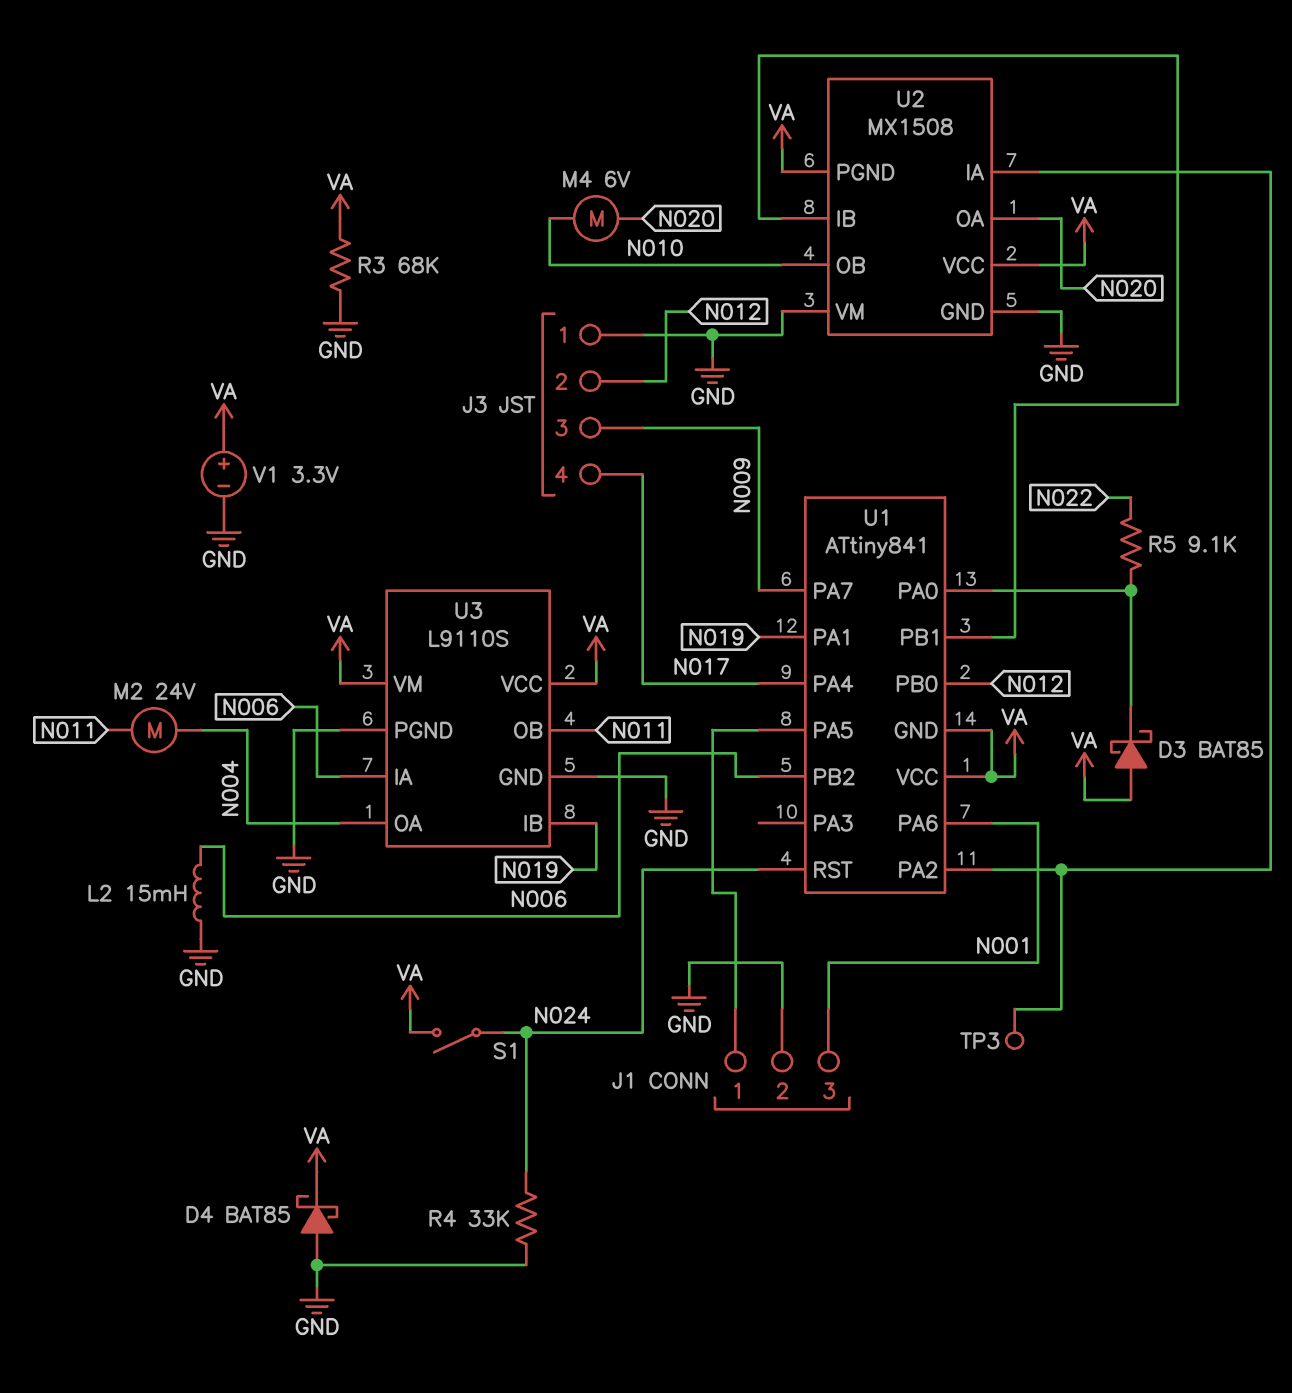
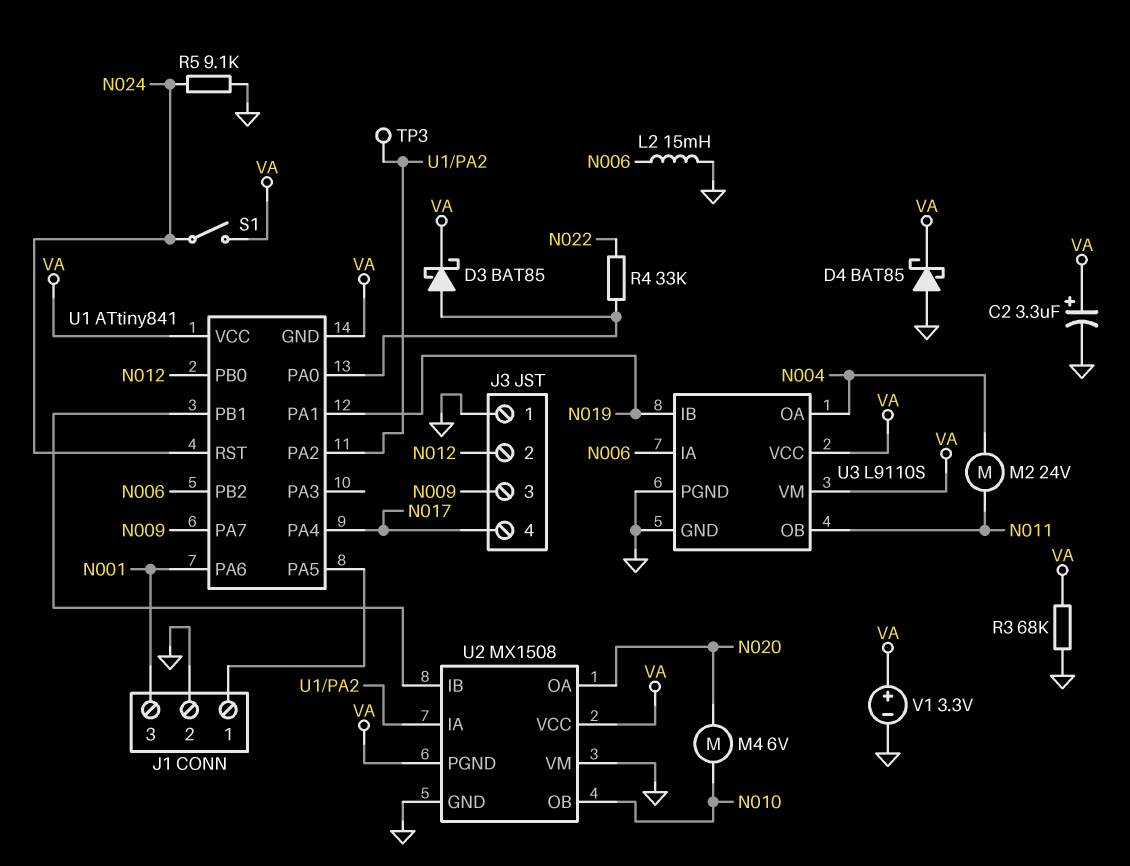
C2: none -> 3.3uF (plus VA, minus GND)
D3: schottky BAT85 (A VA, K U1/PA0) -> schottky BAT85 (A U1/PA0, K VA)
R4: 33k (GND, N024) -> 33k (N022, U1/PA0)
R5: 9.1k (N022, U1/PA0) -> 9.1k (GND, N024)

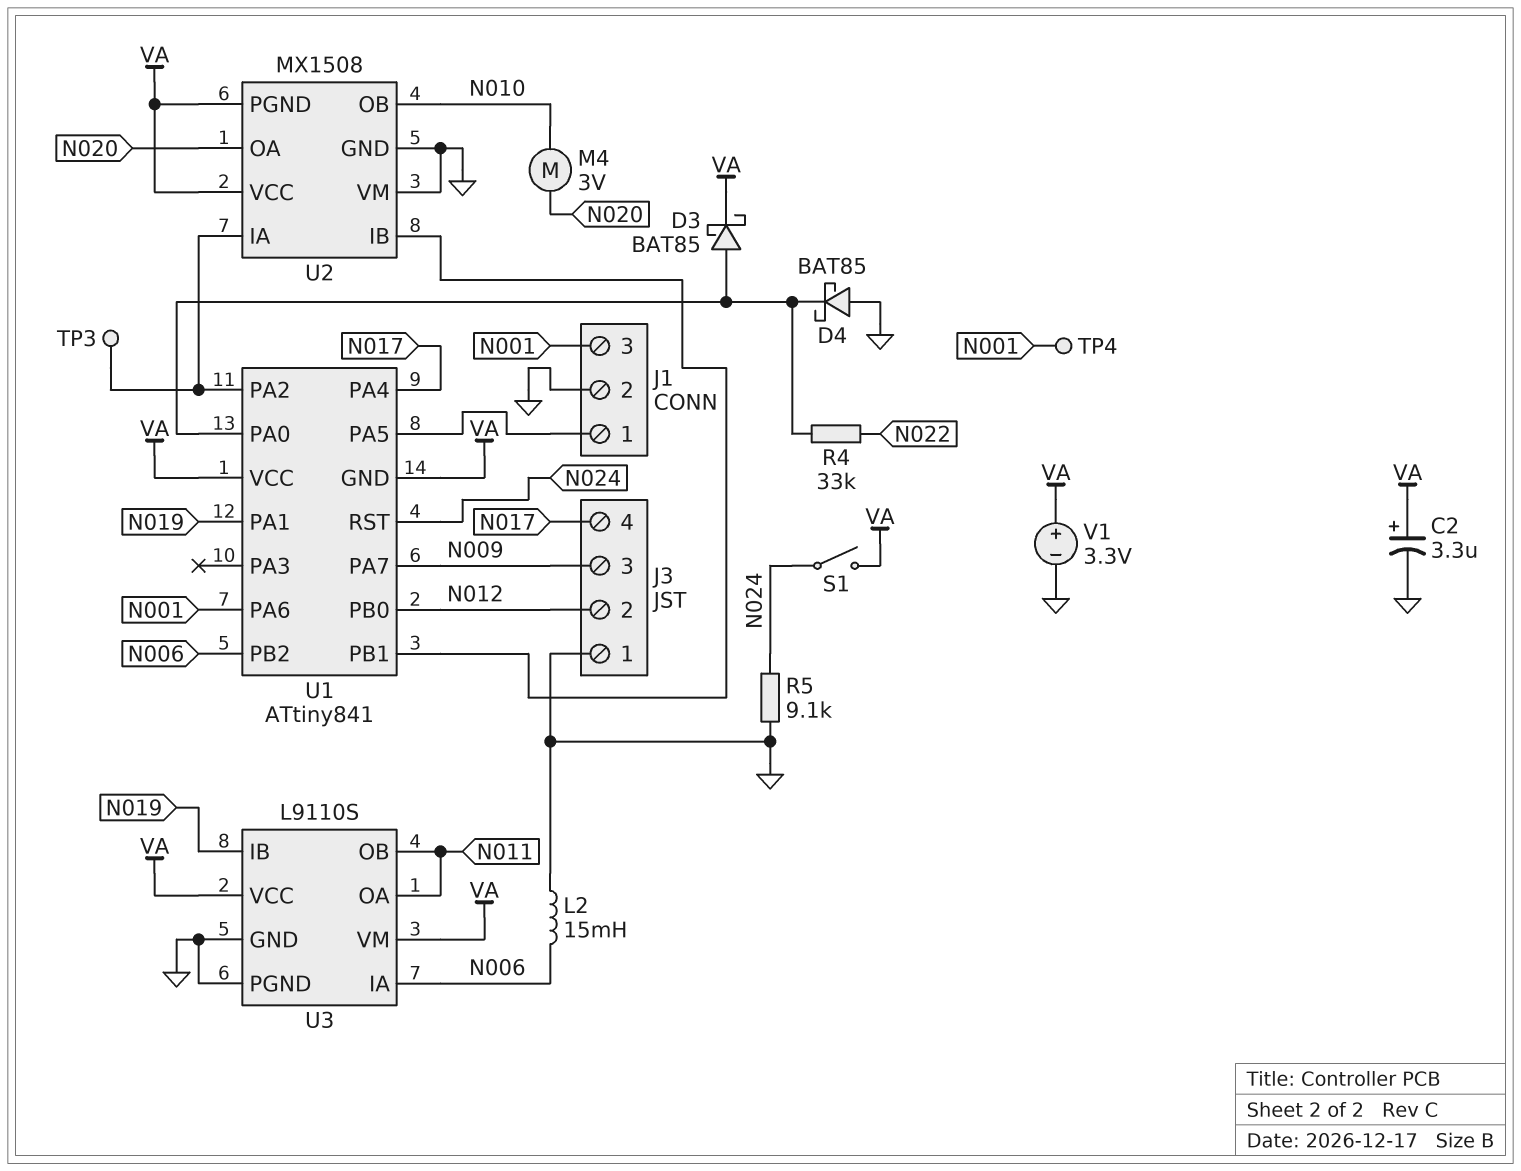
D4: schottky BAT85 (A GND, K VA) -> schottky BAT85 (A GND, K U1/PA0)
M2: motor 24V (N004, N011) -> none
M4: motor 6V (N010, N020) -> motor 3V (N010, N020)
R3: 68k (GND, VA) -> none
TP4: none -> test point (N001)
U3 pin OA: N004 -> N011

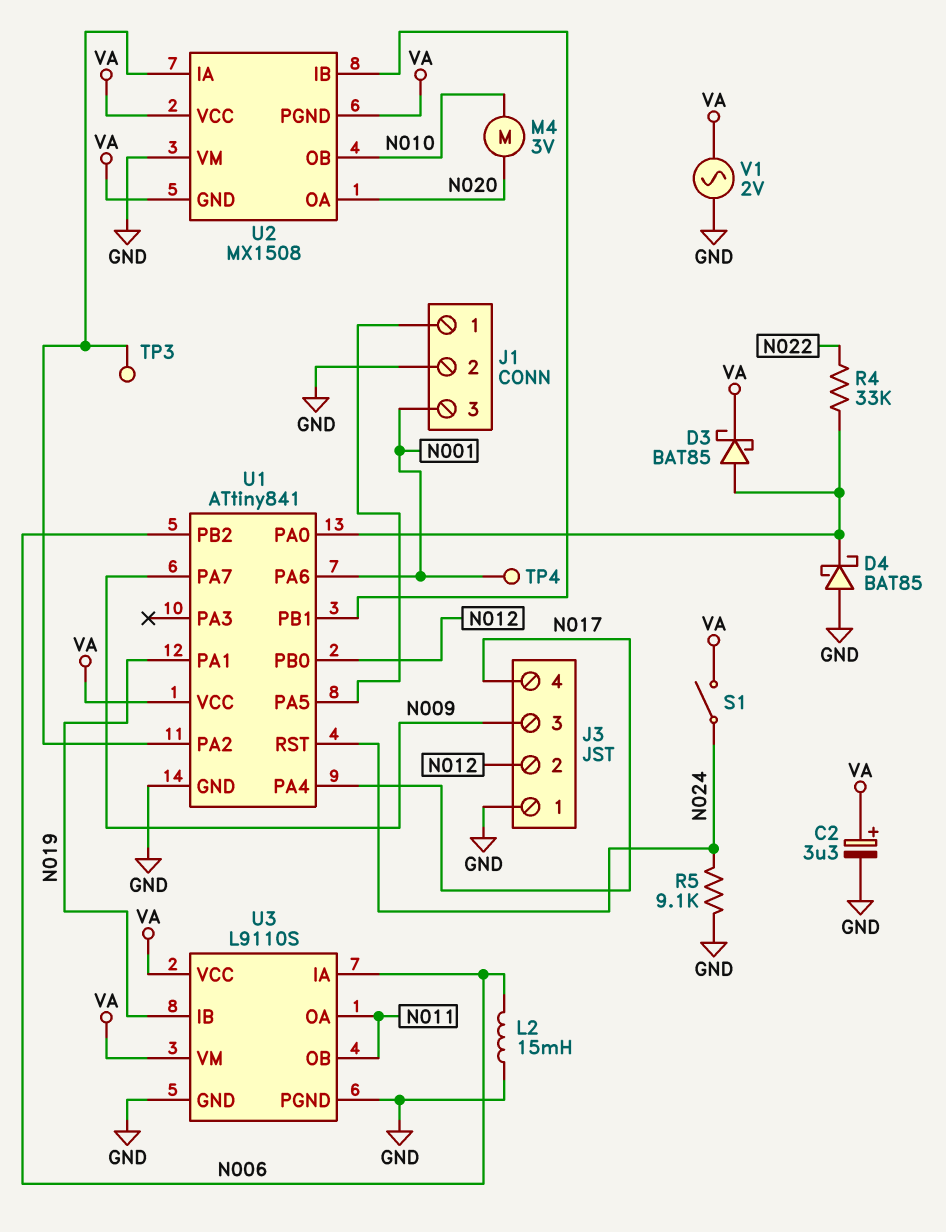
U1 pin GND: VA -> GND
U2 pin GND: GND -> VA
V1: 3.3V (plus VA, minus GND) -> AC 2V (GND, VA)

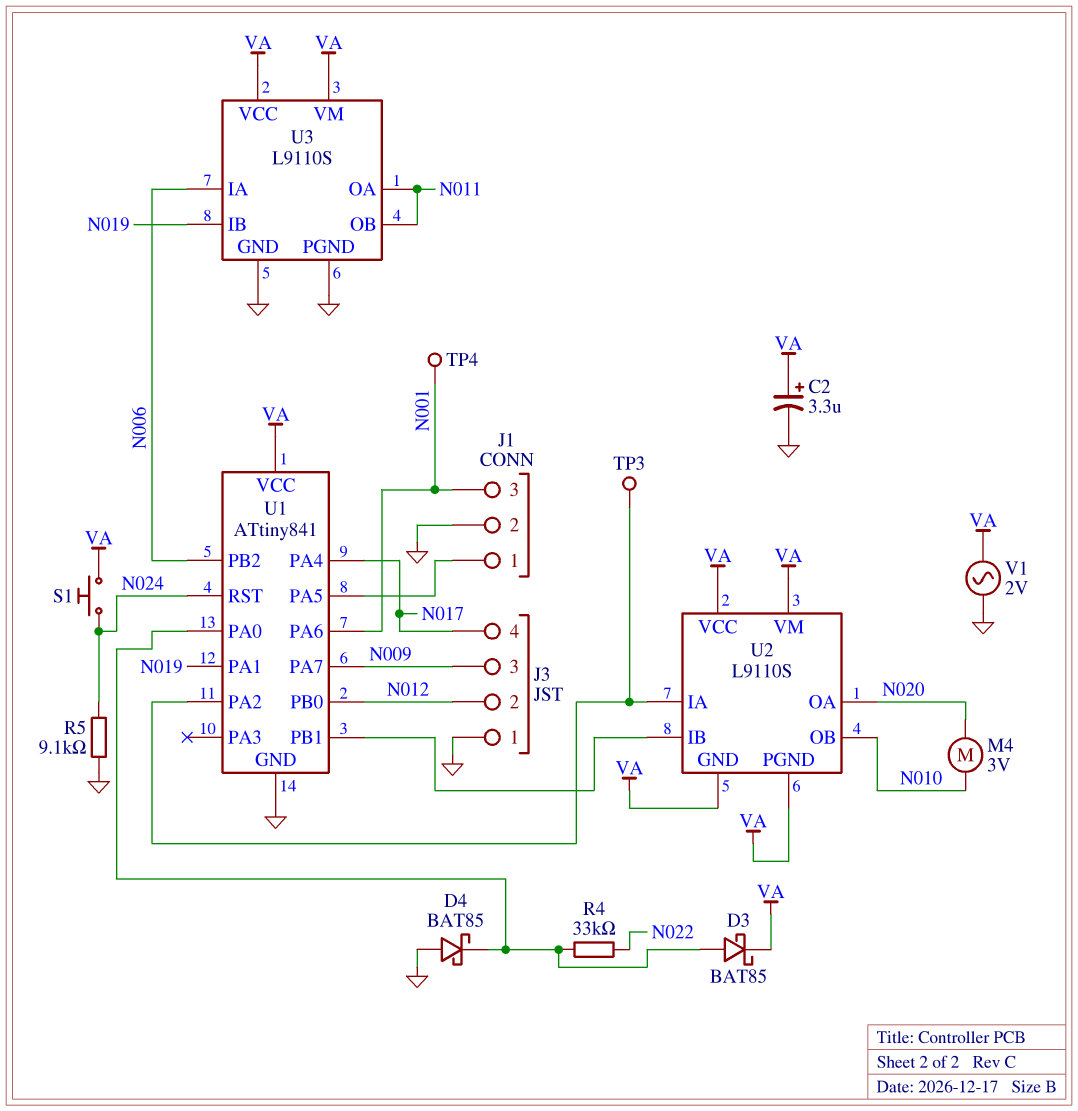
L2: 15mH (GND, N006) -> none
S1: switch (N024, VA) -> button (N024, VA)
U2: MX1508 -> L9110S
U2 pin VM: GND -> VA

